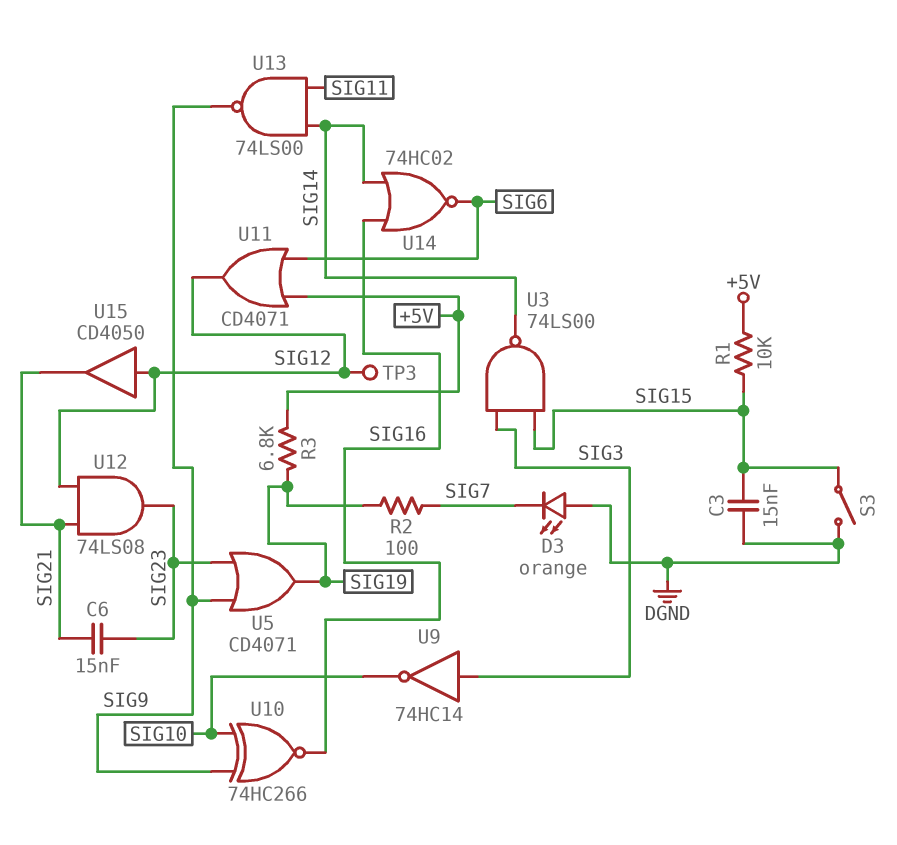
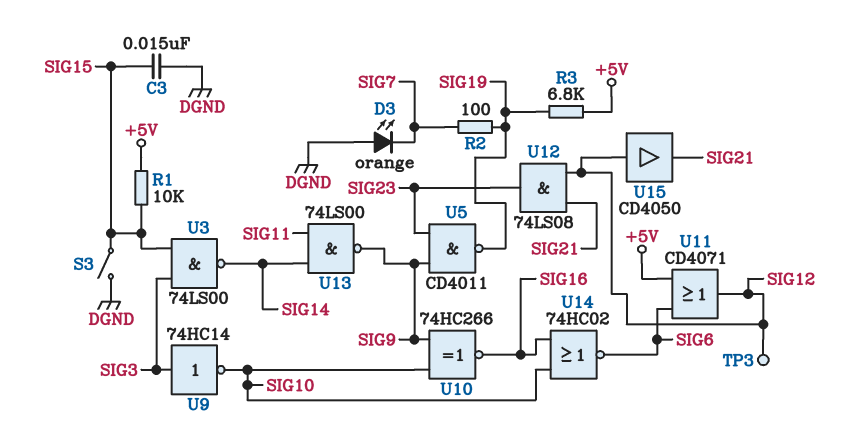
C6: 15nF (SIG21, SIG23) -> none
U5: OR CD4071 (in SIG9, in SIG23, out SIG19) -> NAND CD4011 (in SIG9, in SIG23, out SIG19)
U14: NOR 74HC02 (in SIG14, in SIG16, out SIG6) -> NOR 74HC02 (in SIG10, in SIG16, out SIG6)

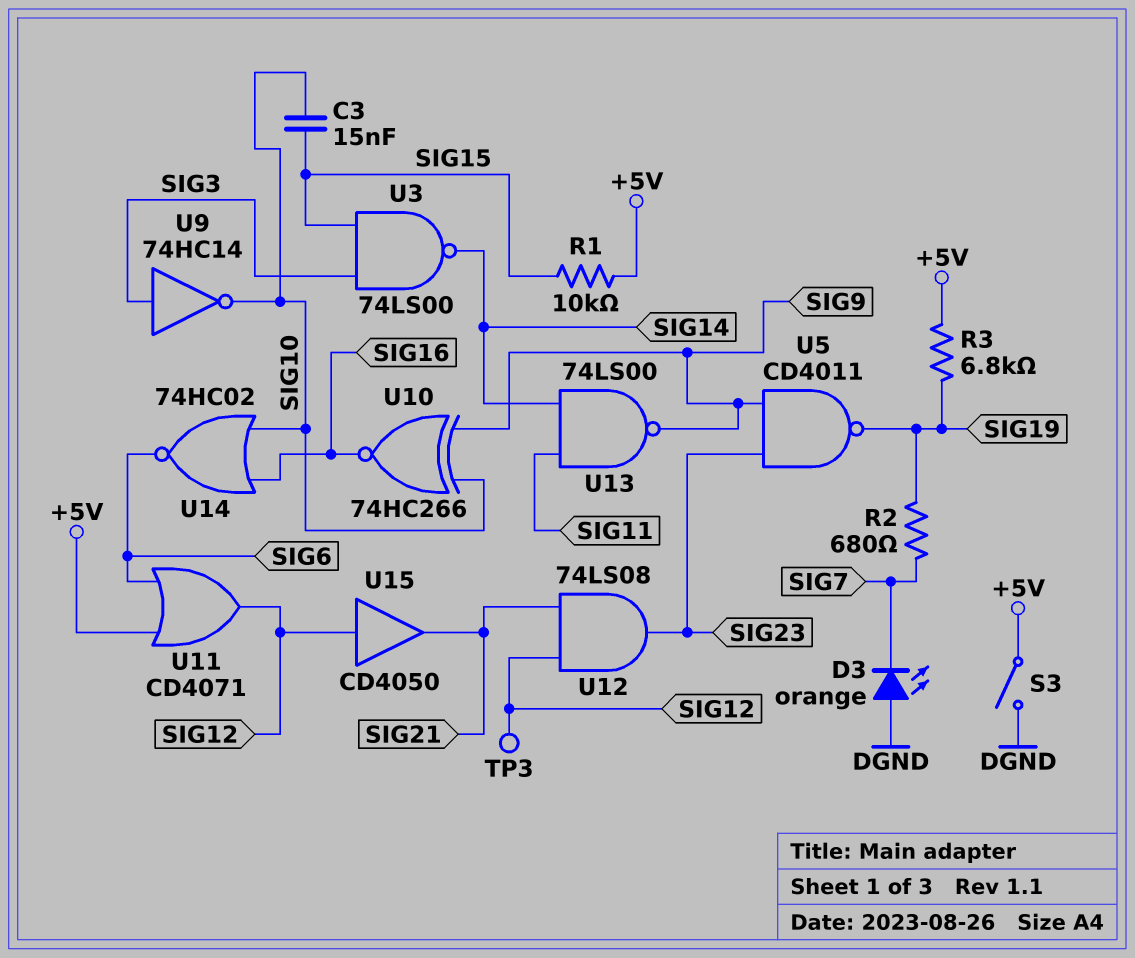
C3: 15nF (DGND, SIG15) -> 15nF (SIG10, SIG15)
R2: 100 (SIG7, SIG19) -> 680 (SIG7, SIG19)
S3: switch (DGND, SIG15) -> switch (+5V, DGND)

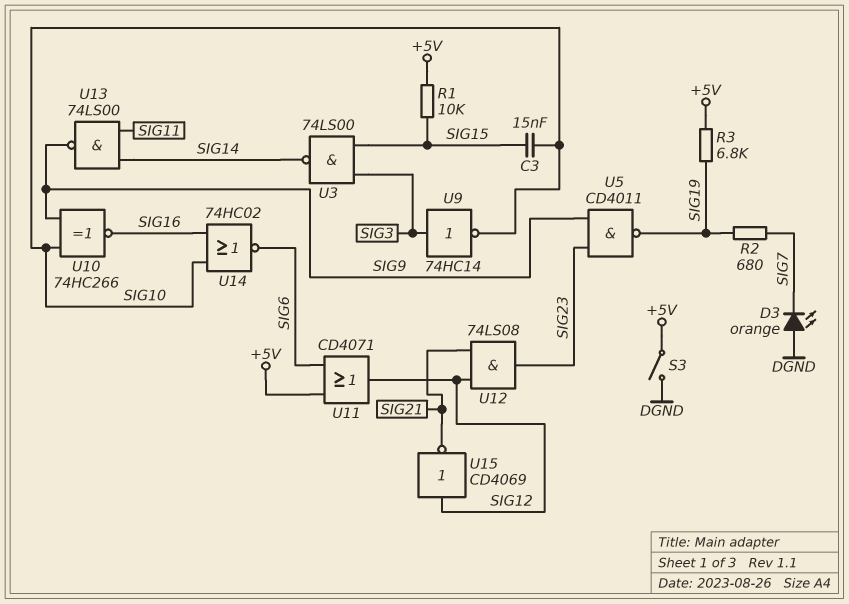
TP3: test point (SIG12) -> none
U15: buffer CD4050 (in SIG12, out SIG21) -> NOT CD4069 (in SIG12, out SIG21)

